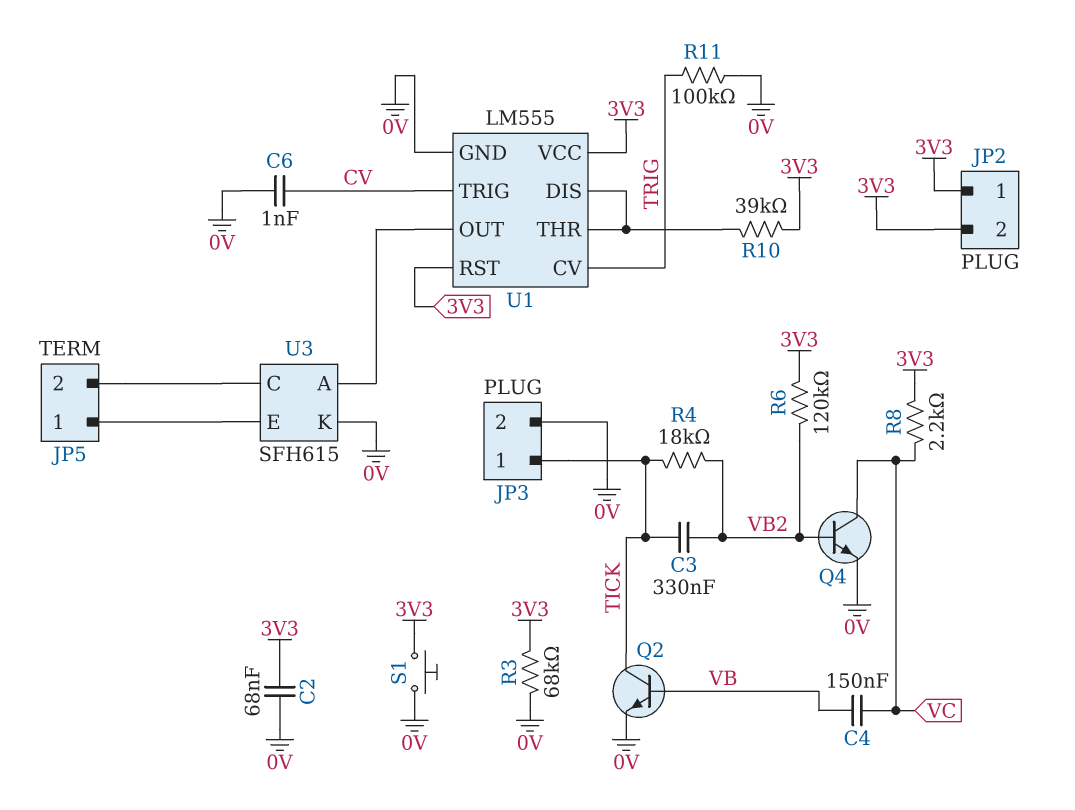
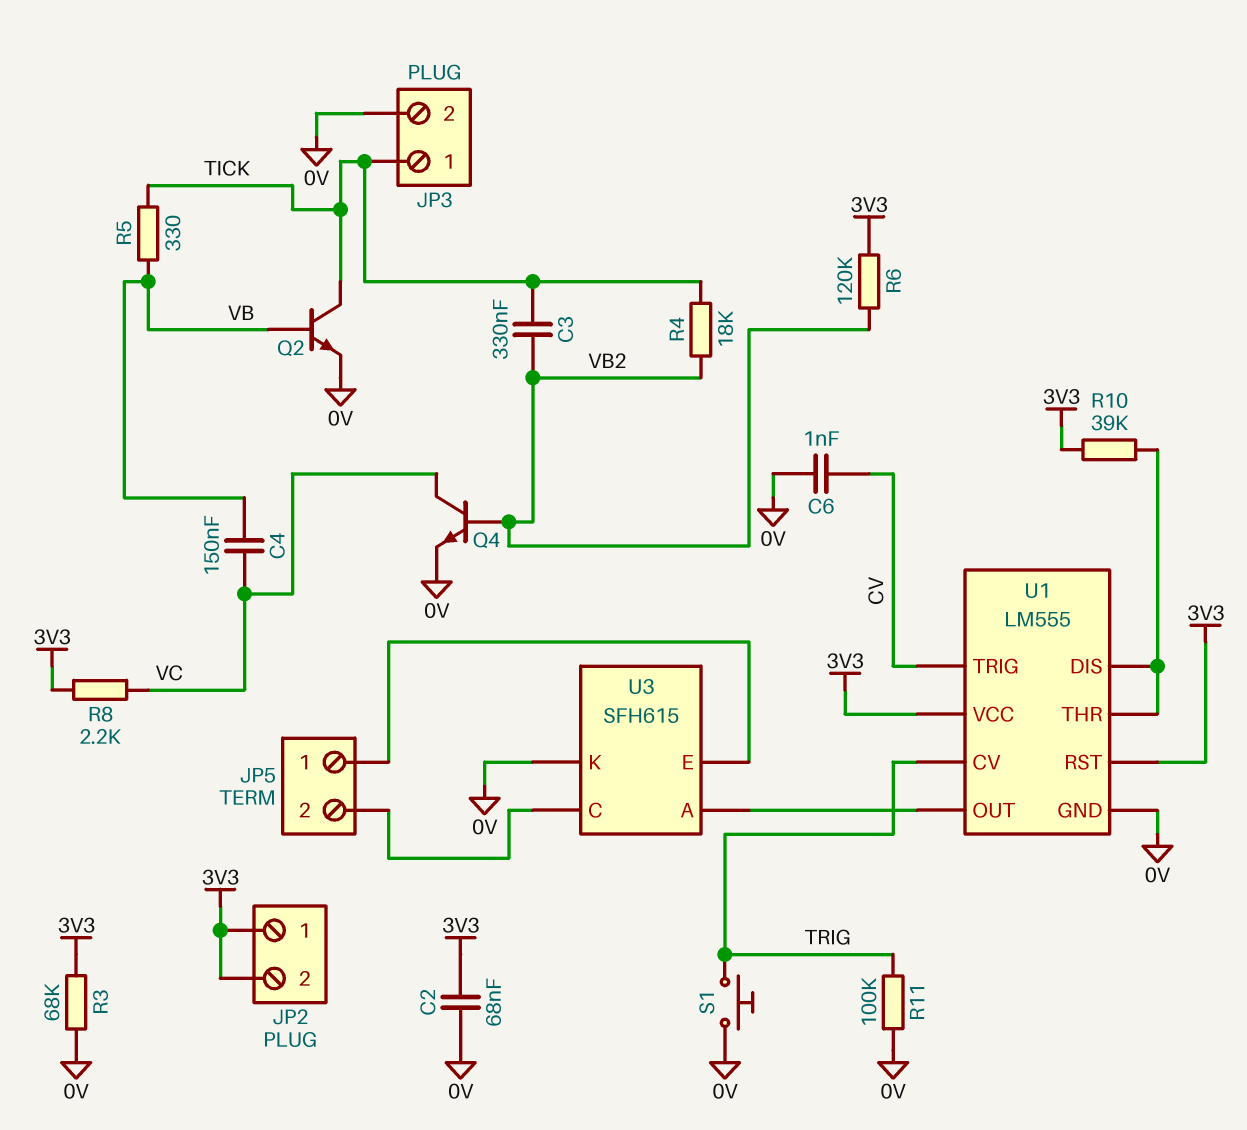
R5: none -> 330 (TICK, VB)
S1: button (0V, 3V3) -> button (0V, TRIG)

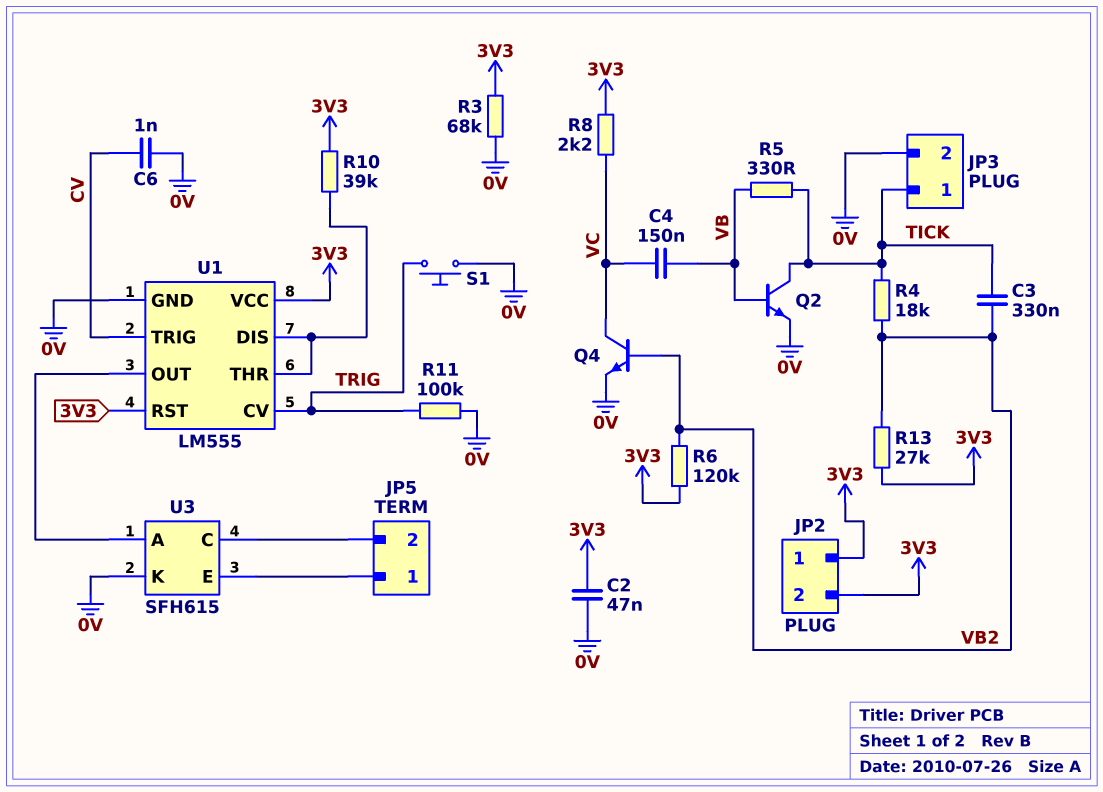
C2: 68nF (0V, 3V3) -> 47nF (0V, 3V3)
R13: none -> 27k (3V3, VB2)

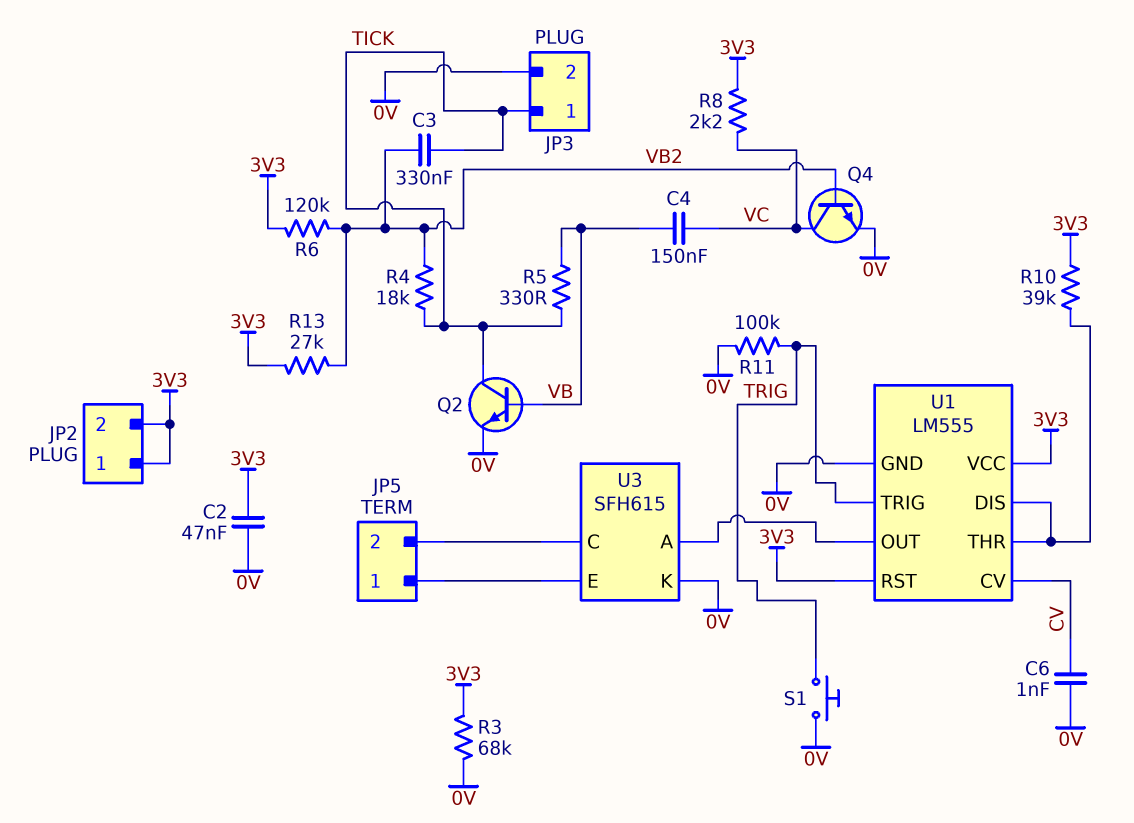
U1 pin CV: TRIG -> CV
U1 pin TRIG: CV -> TRIG

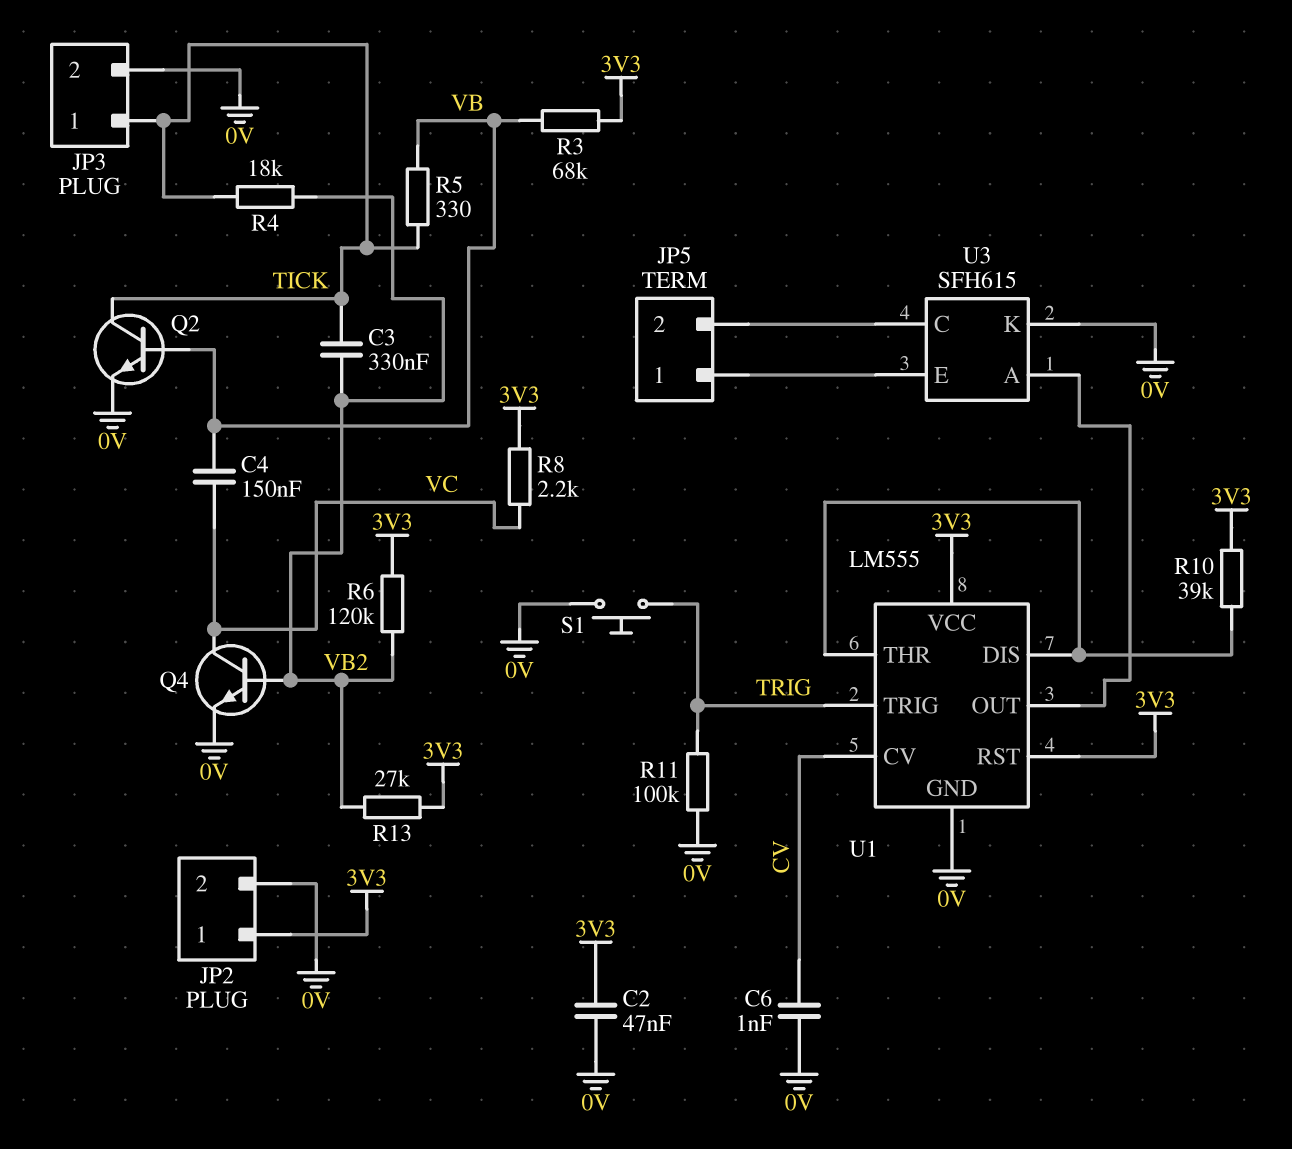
JP2 pin 2: 3V3 -> 0V
R3: 68k (0V, 3V3) -> 68k (3V3, VB)

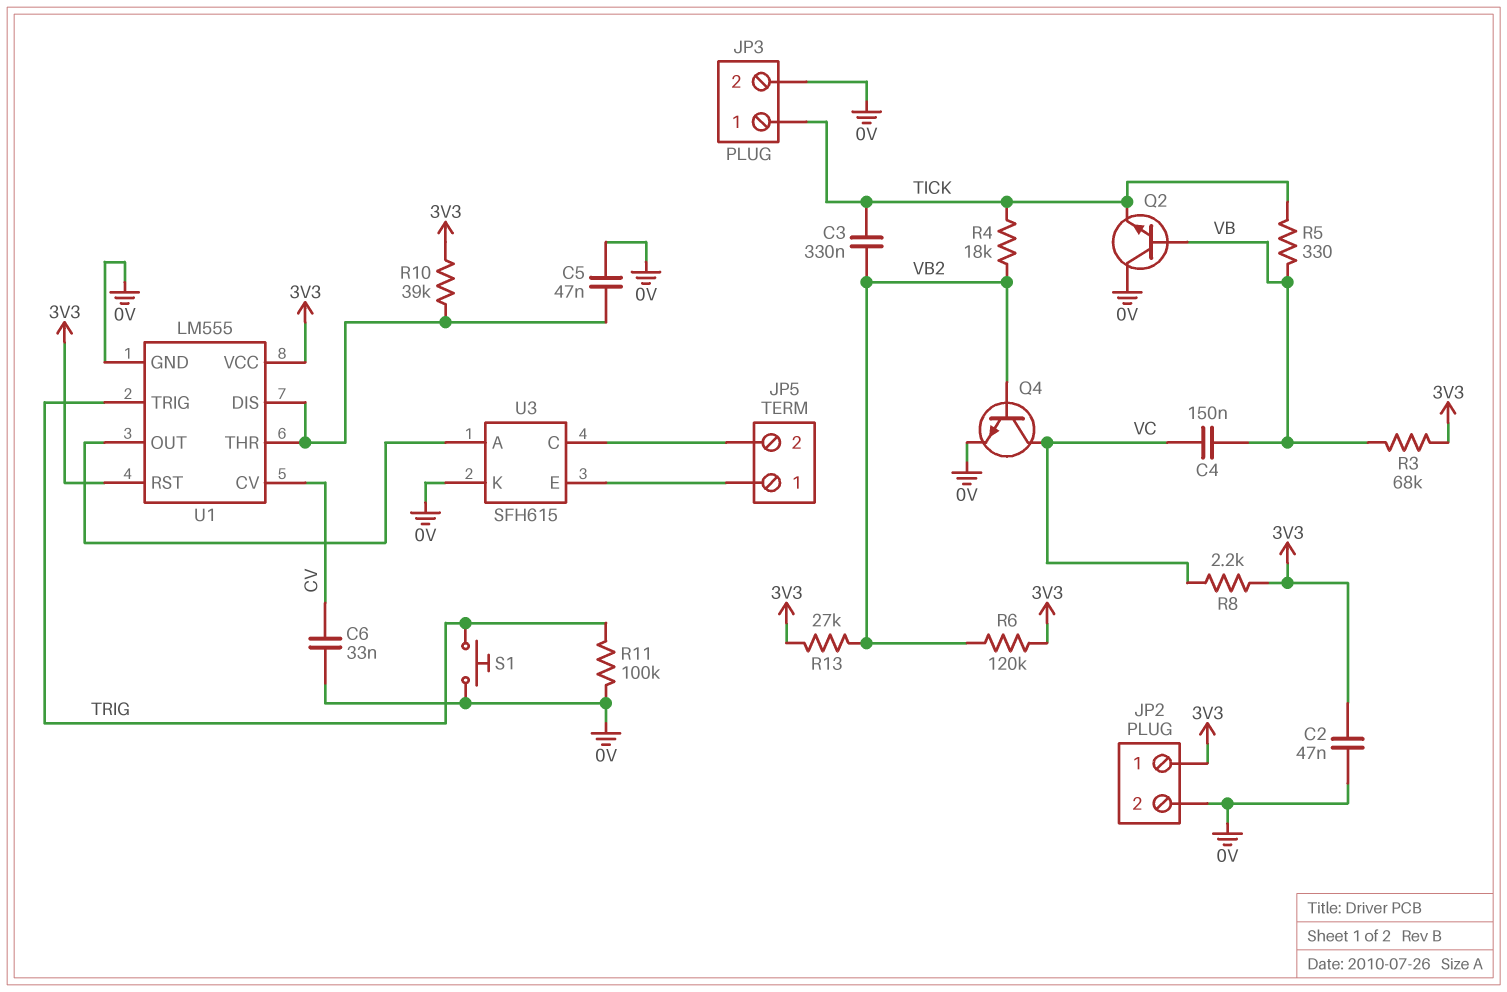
C5: none -> 47nF (0V, U1/DIS)
C6: 1nF (0V, CV) -> 33nF (0V, CV)
Q2: NPN (B VB, C TICK, E 0V) -> NPN (B VB, C 0V, E TICK)

